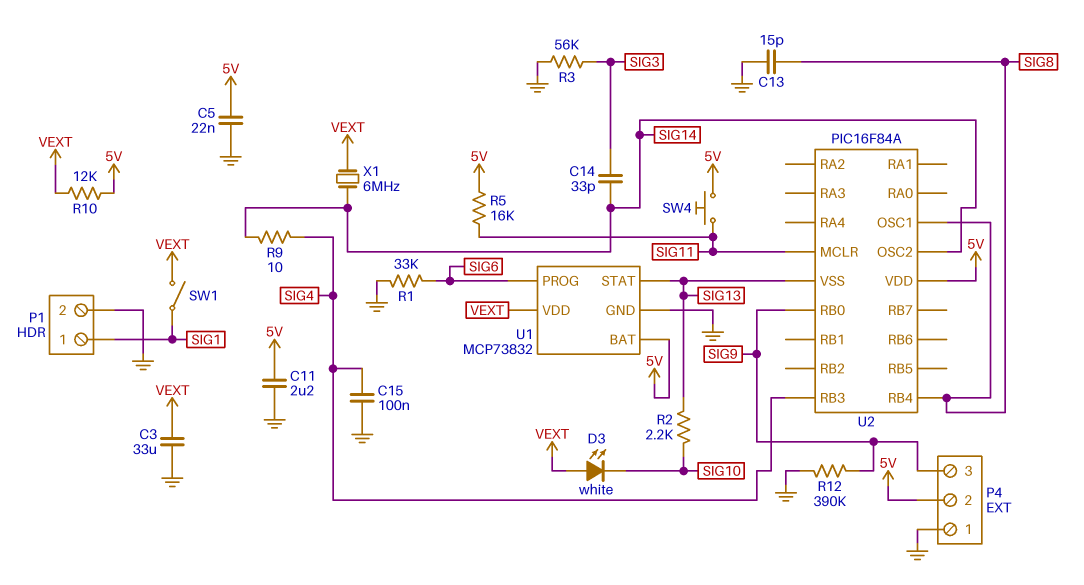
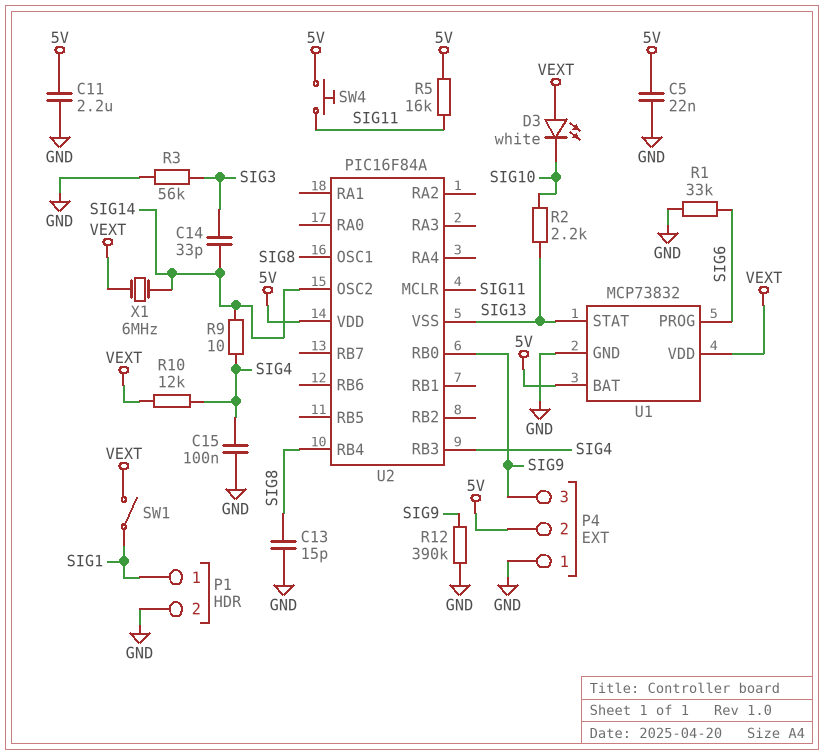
C3: 33uF (GND, VEXT) -> none
R10: 12k (5V, VEXT) -> 12k (SIG4, VEXT)

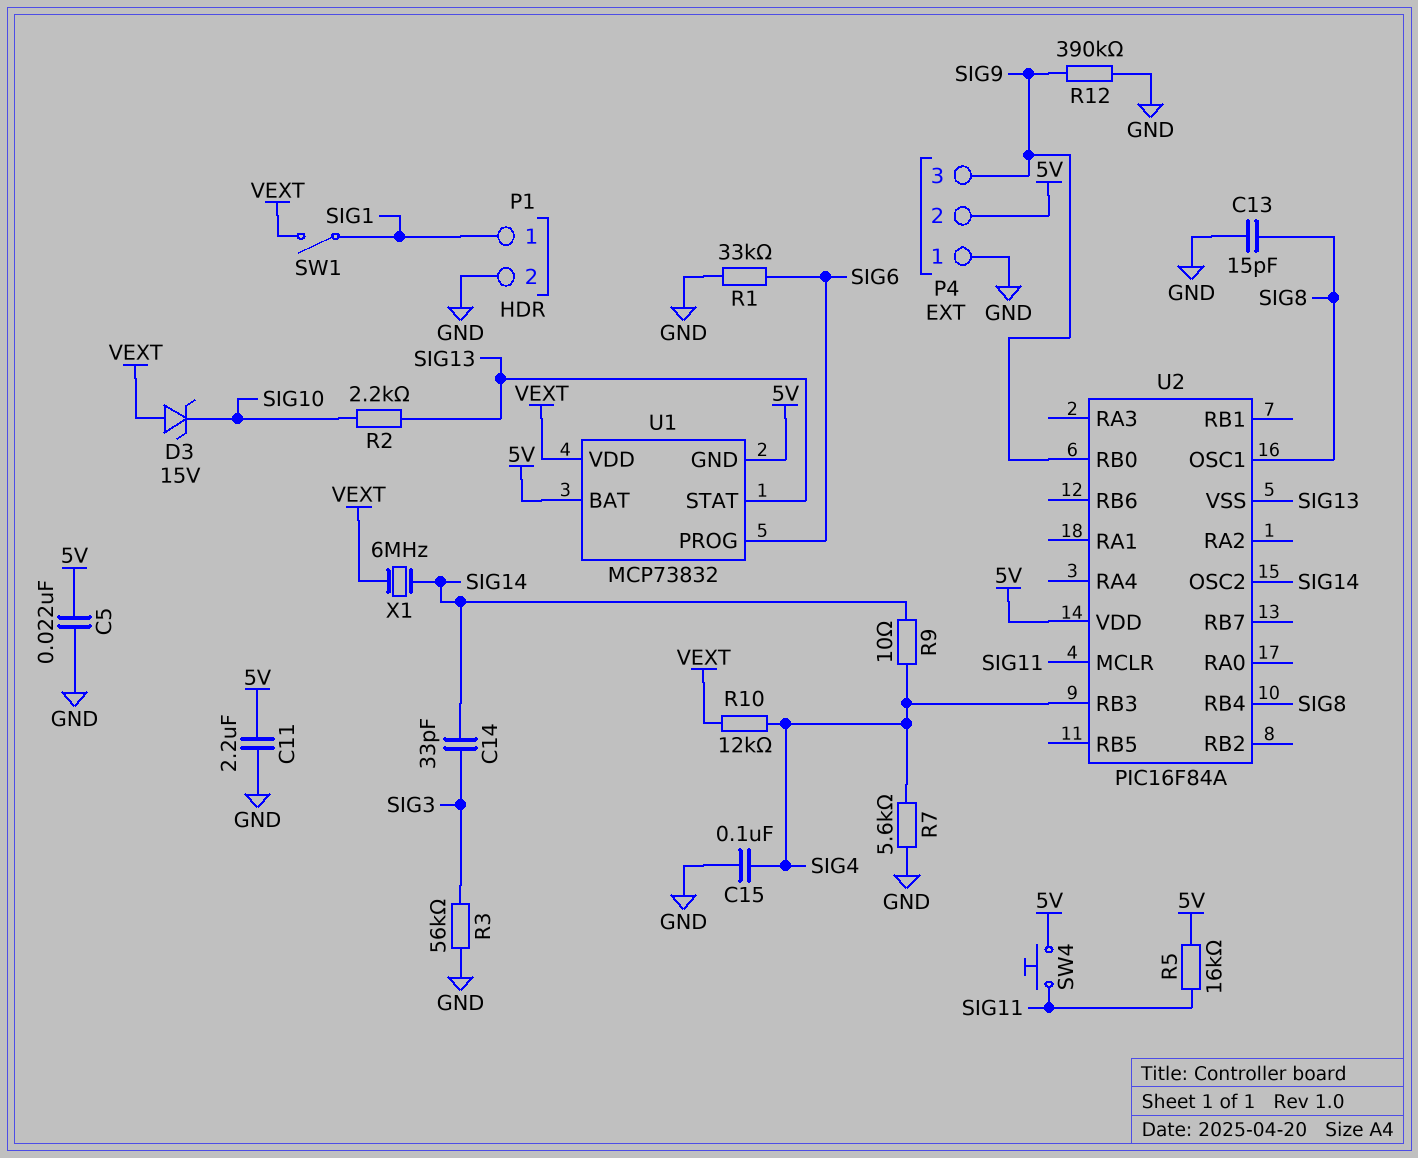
D3: LED white (A VEXT, K SIG10) -> zener 15V (A VEXT, K SIG10)
R7: none -> 5.6k (GND, SIG4)
U1 pin GND: GND -> 5V

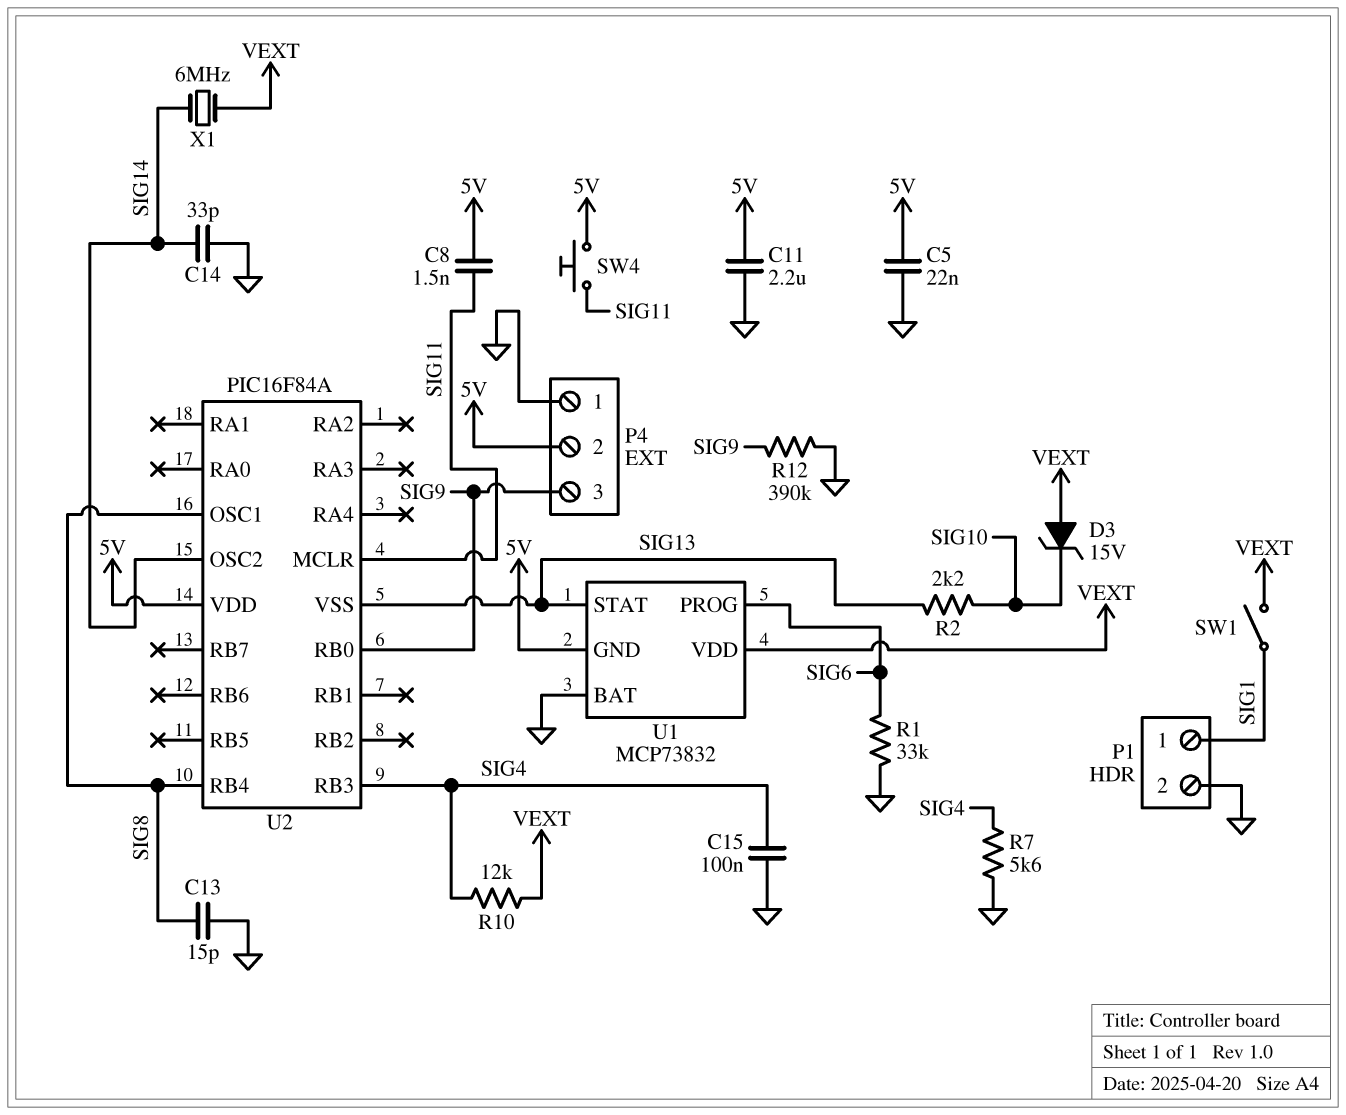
C8: none -> 1.5nF (5V, SIG11)
C14: 33pF (SIG3, SIG14) -> 33pF (GND, SIG14)
R3: 56k (GND, SIG3) -> none
R5: 16k (5V, SIG11) -> none
R9: 10 (SIG4, SIG14) -> none
U1 pin BAT: 5V -> GND

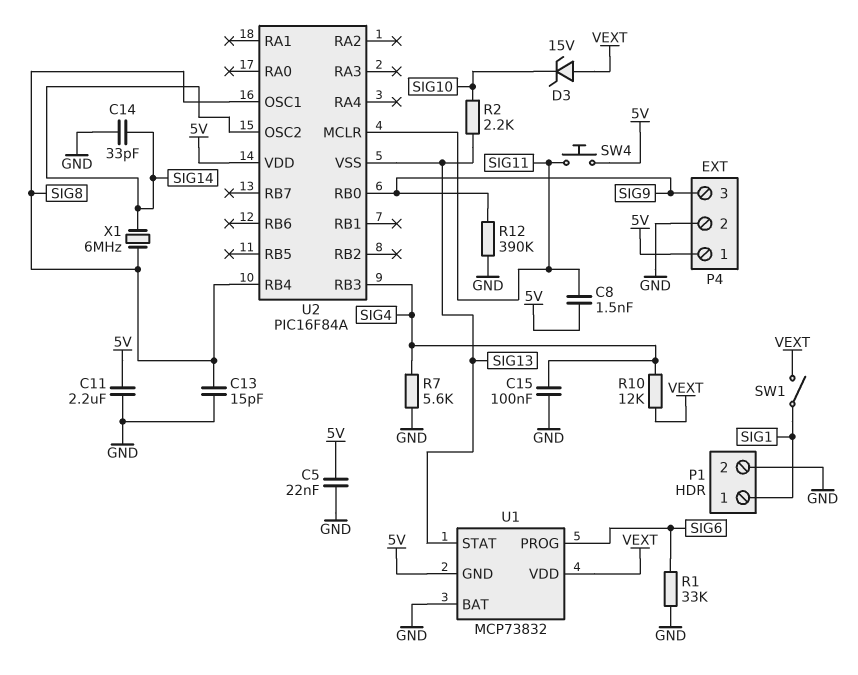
P4 pin 1: GND -> 5V
P4 pin 2: 5V -> GND
X1: 6MHz (SIG14, VEXT) -> 6MHz (SIG8, SIG14)

